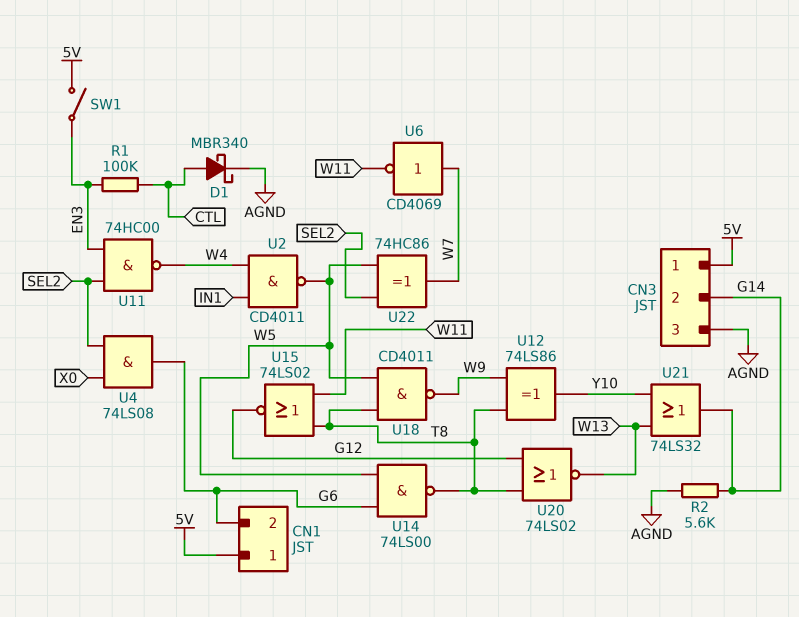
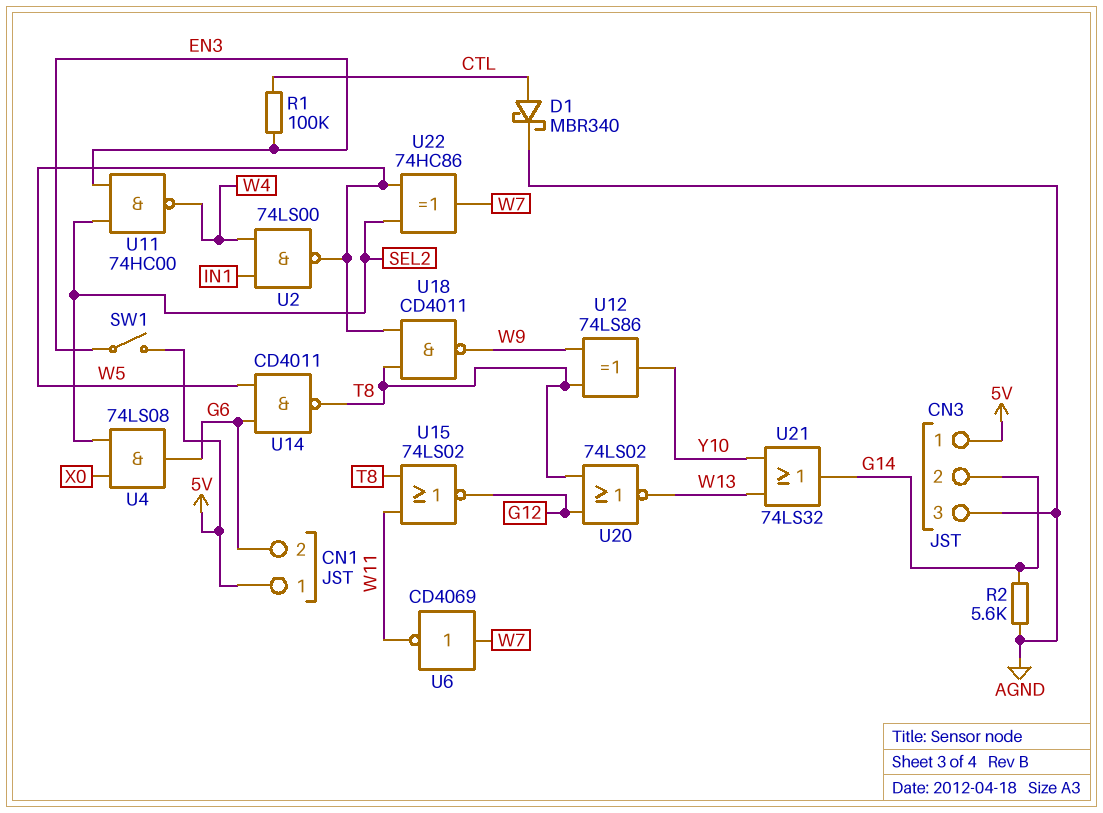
U2: NAND CD4011 (in IN1, in W4, out W5) -> NAND 74LS00 (in IN1, in W4, out W5)
U14: NAND 74LS00 (in G6, in W5, out T8) -> NAND CD4011 (in G6, in W5, out T8)

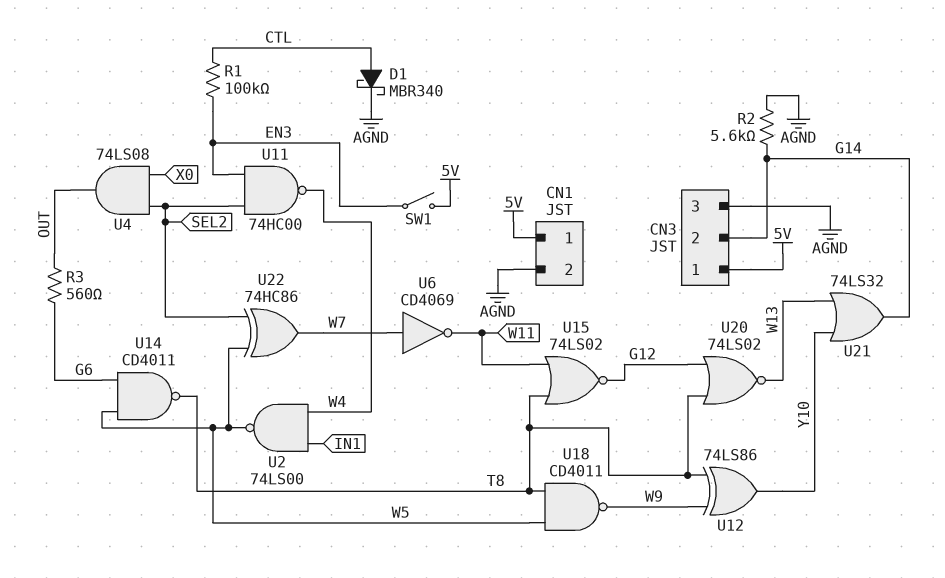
CN1 pin 2: G6 -> AGND
R3: none -> 560 (G6, OUT)
U4: AND 74LS08 (in SEL2, in X0, out G6) -> AND 74LS08 (in SEL2, in X0, out OUT)

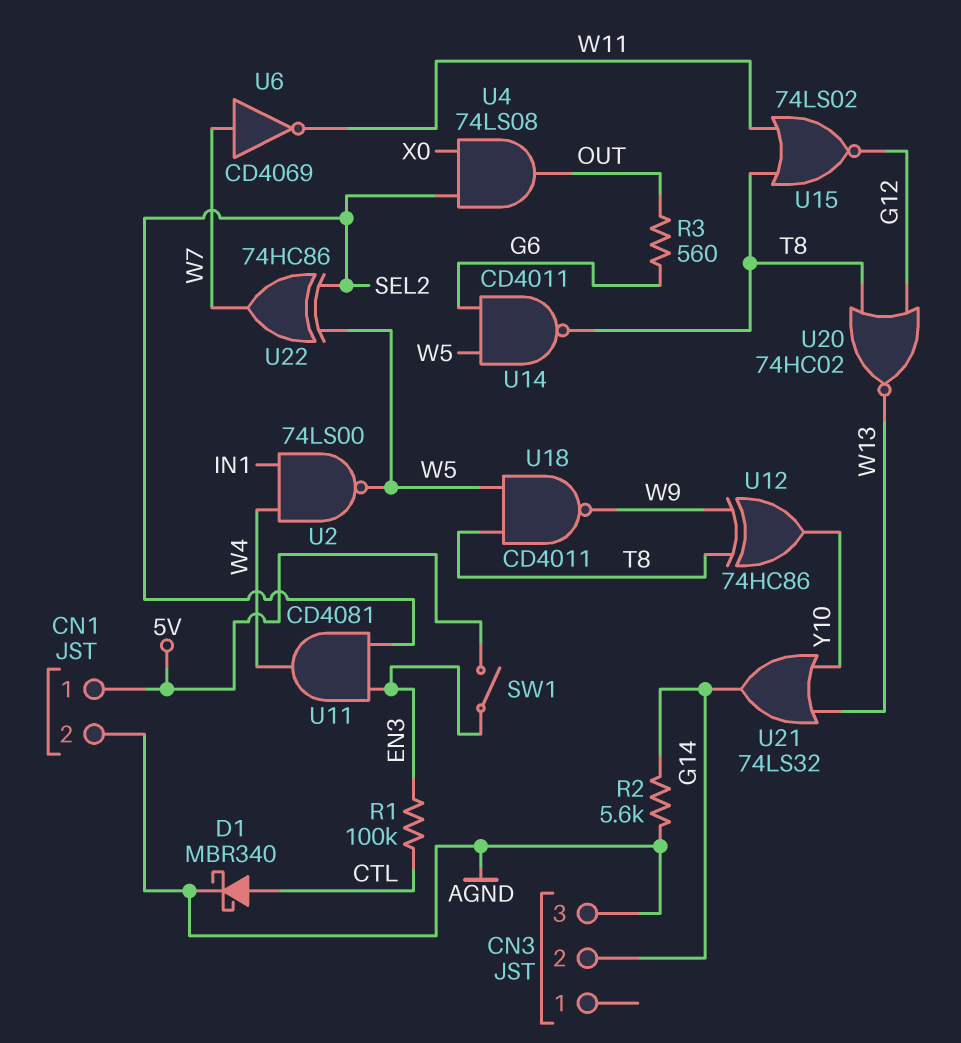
CN3 pin 1: 5V -> none
U11: NAND 74HC00 (in EN3, in SEL2, out W4) -> AND CD4081 (in EN3, in SEL2, out W4)
U12: XOR 74LS86 (in T8, in W9, out Y10) -> XOR 74HC86 (in T8, in W9, out Y10)
U20: NOR 74LS02 (in G12, in T8, out W13) -> NOR 74HC02 (in G12, in T8, out W13)

